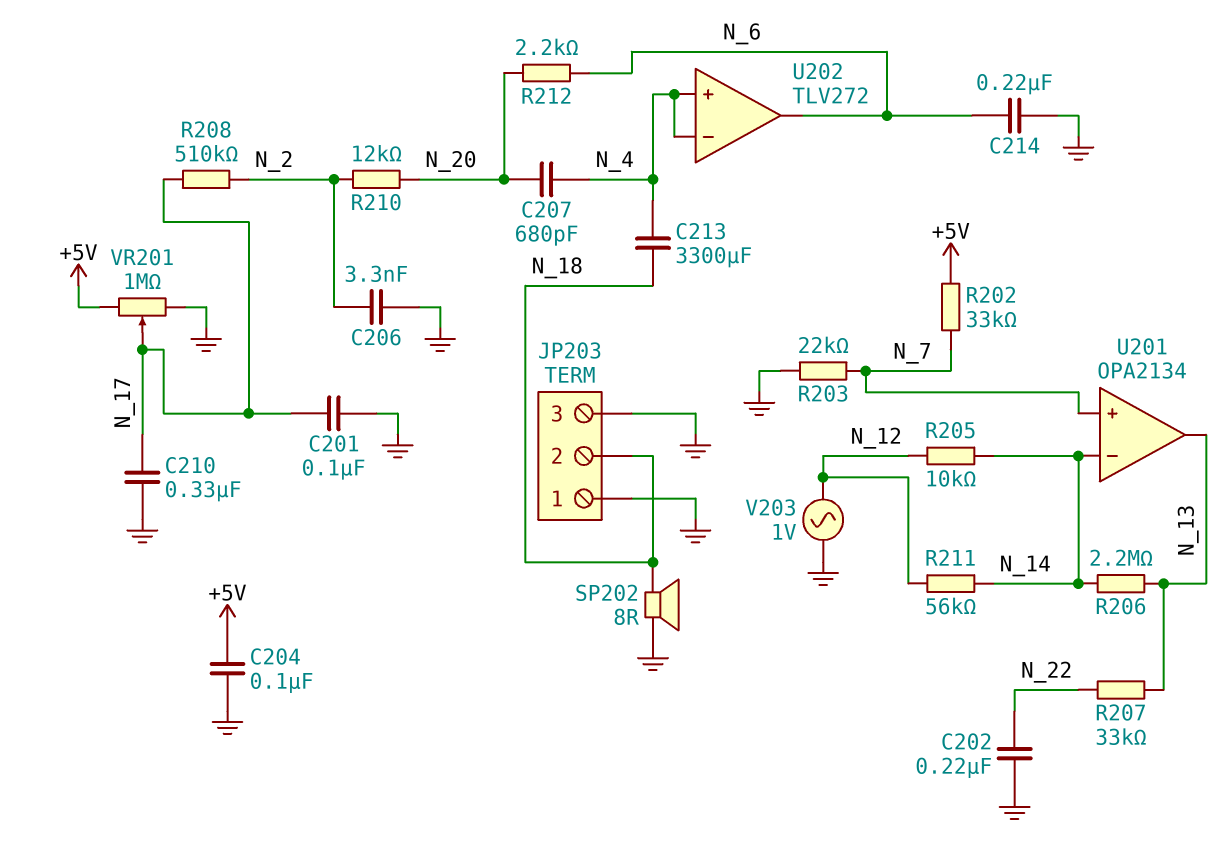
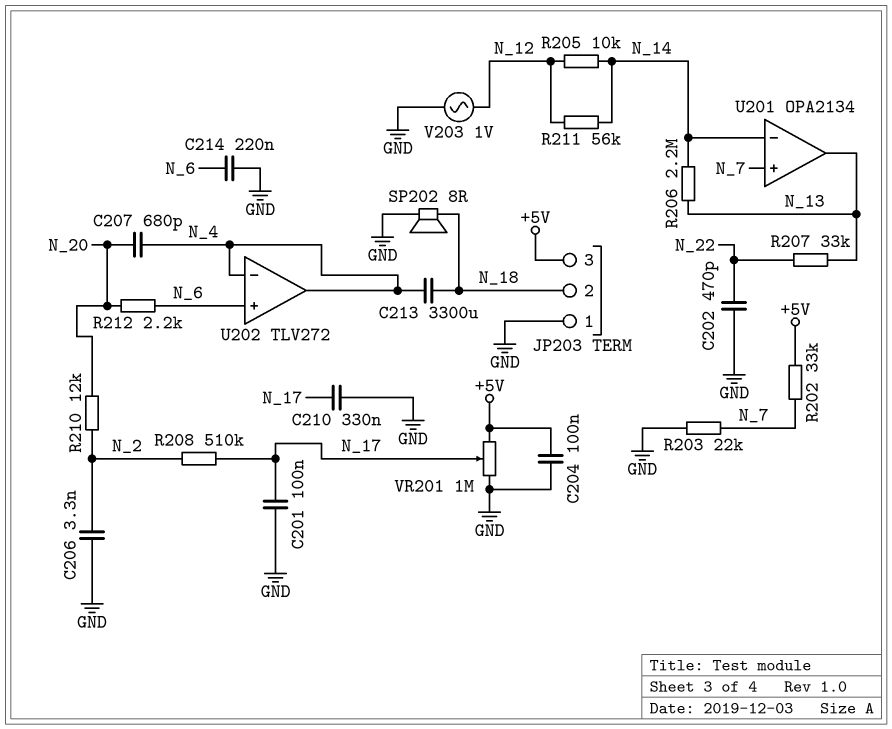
C202: 220nF (GND, N_22) -> 470pF (GND, N_22)
JP203 pin 3: GND -> +5V
U202 pin in+: N_4 -> N_6
U202 pin out: N_6 -> N_4

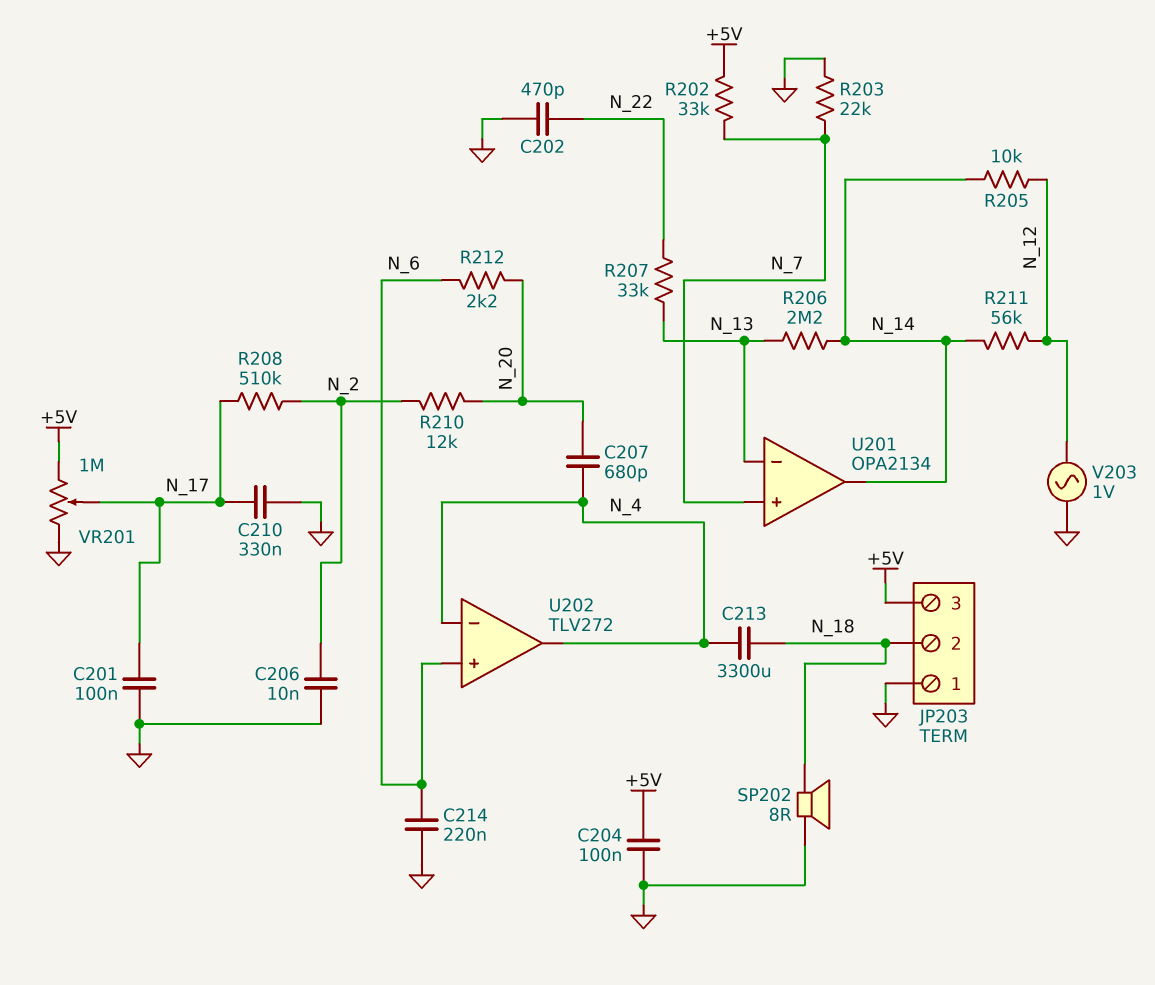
C206: 3.3nF (GND, N_2) -> 10nF (GND, N_2)
U201 pin in-: N_14 -> N_13
U201 pin out: N_13 -> N_14

